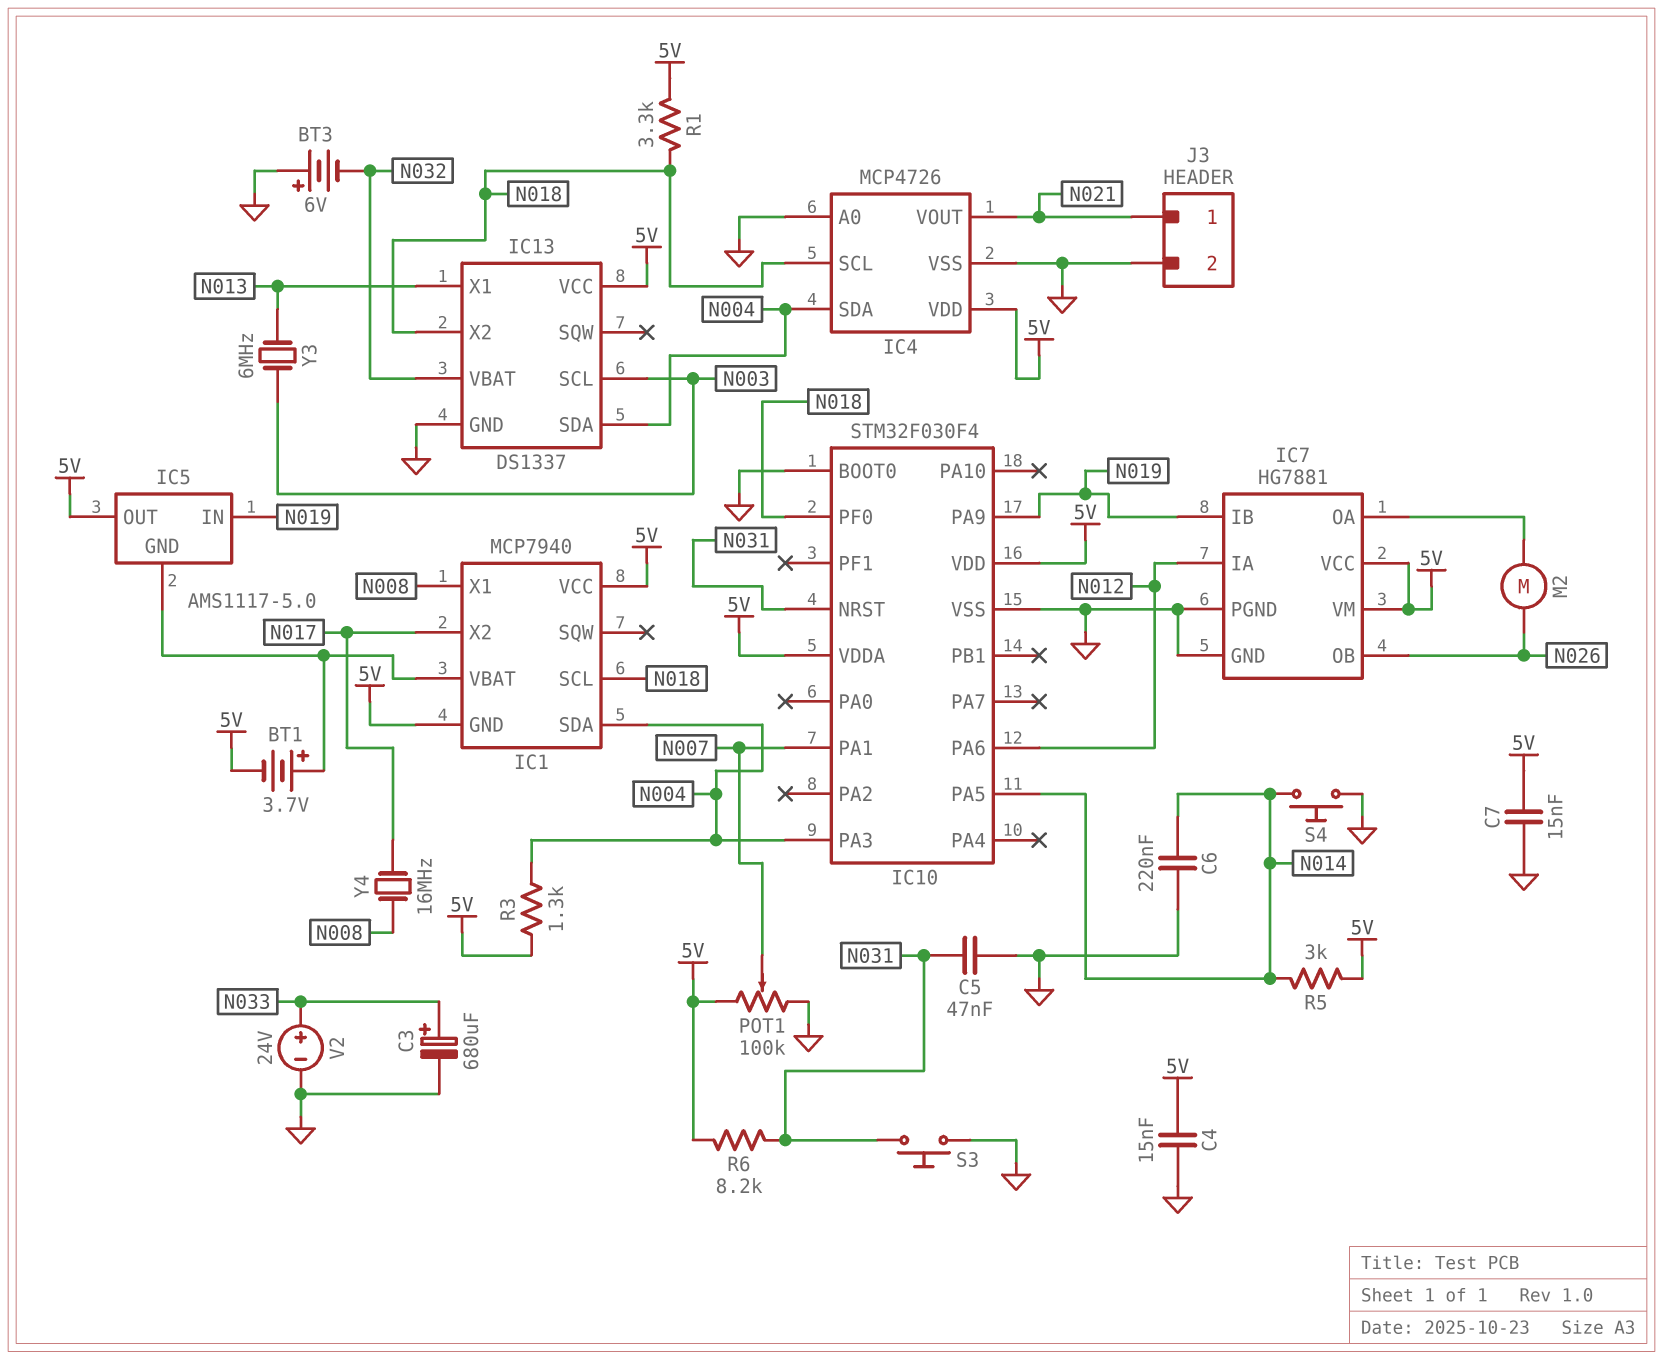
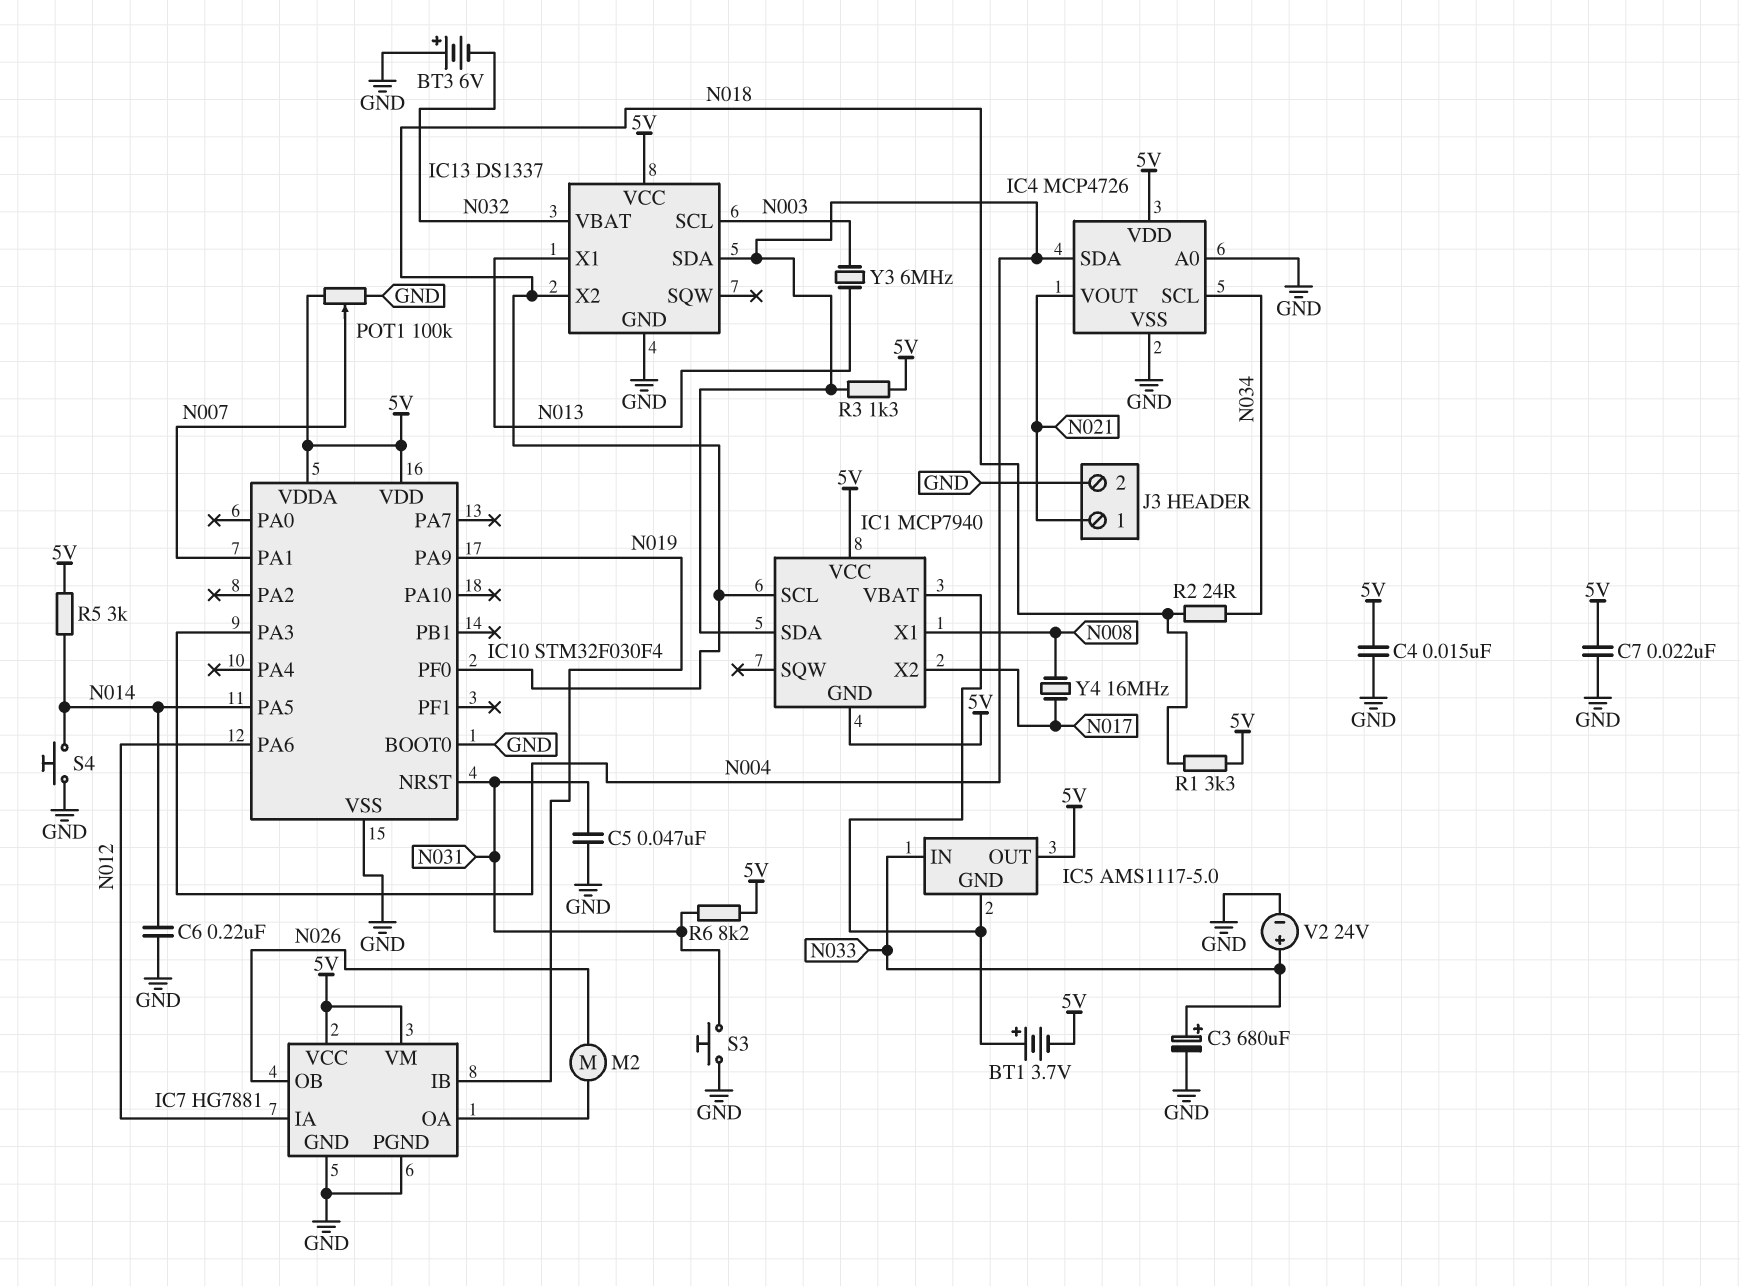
C7: 15nF (5V, GND) -> 22nF (5V, GND)
IC4 pin SCL: N018 -> N034
IC5 pin IN: N019 -> N033
R2: none -> 24 (N018, N034)

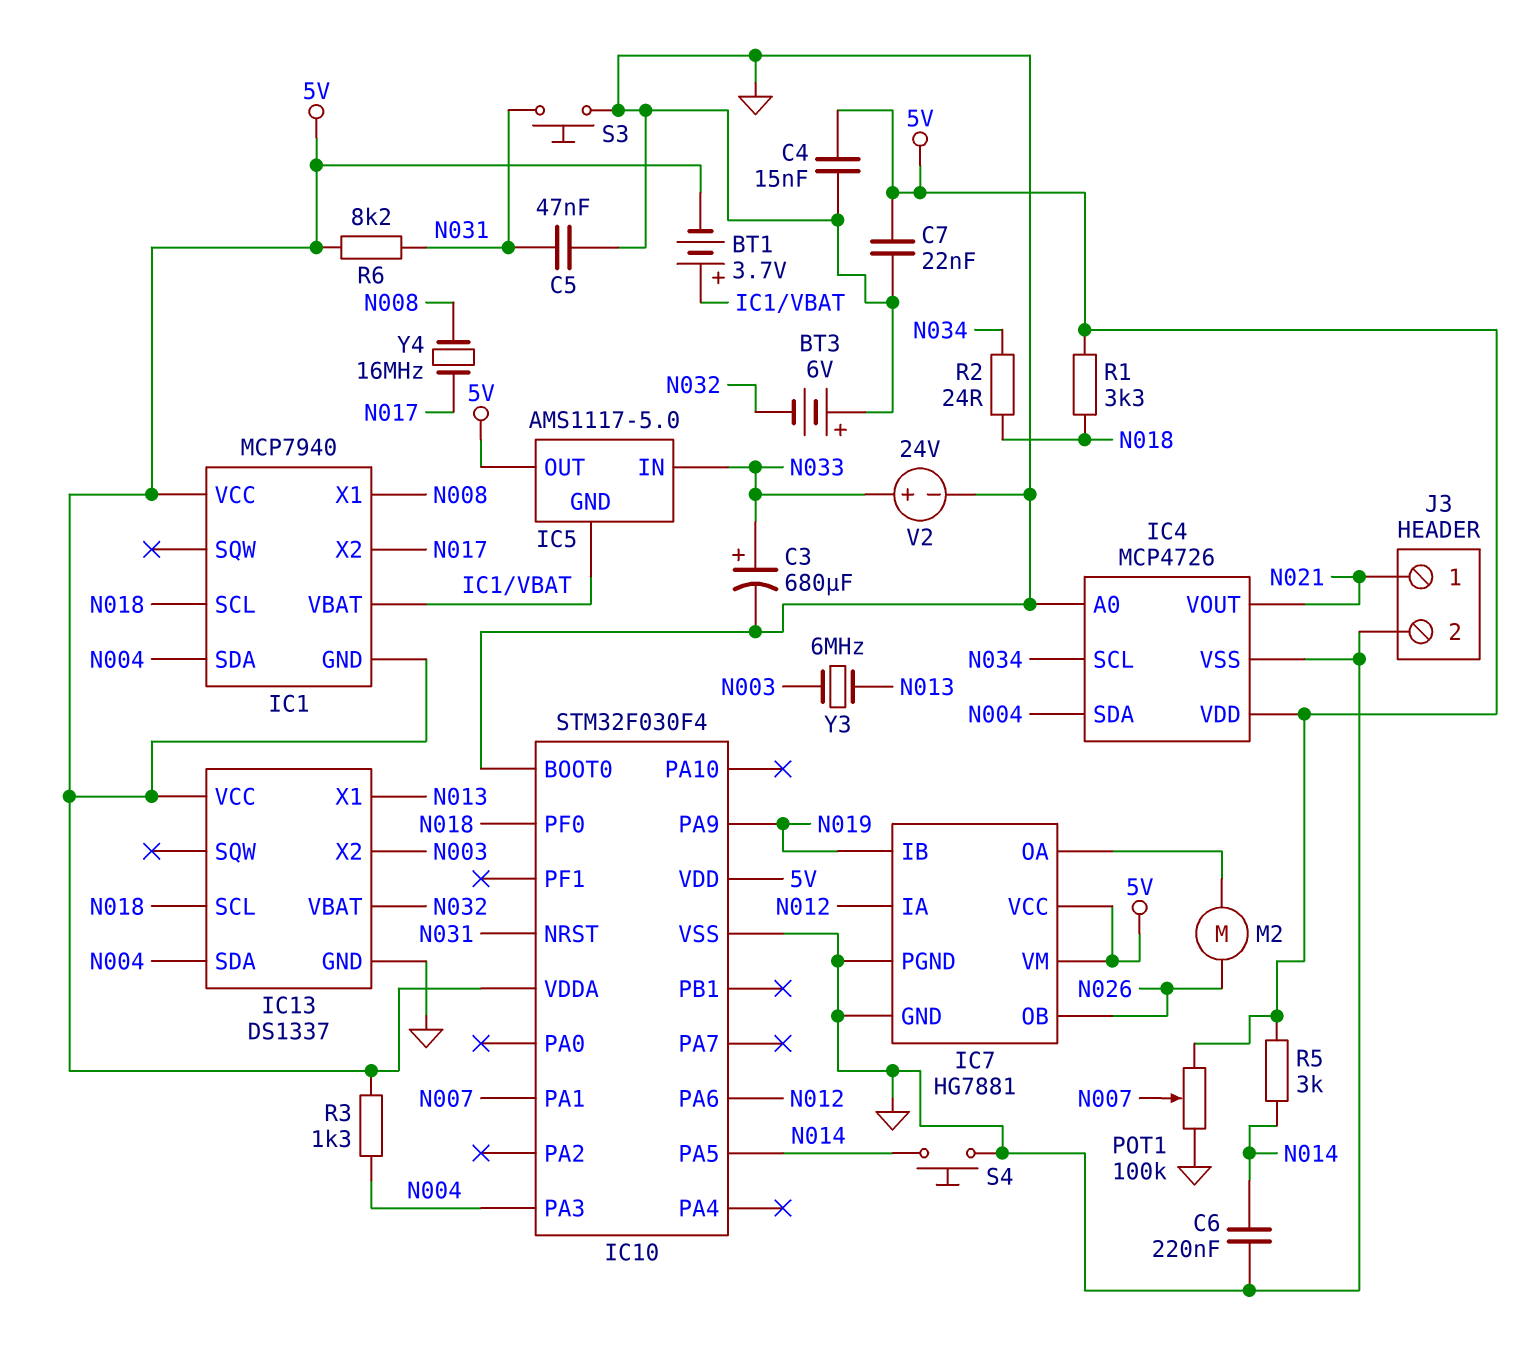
IC13 pin SCL: N003 -> N018
IC13 pin X2: N018 -> N003

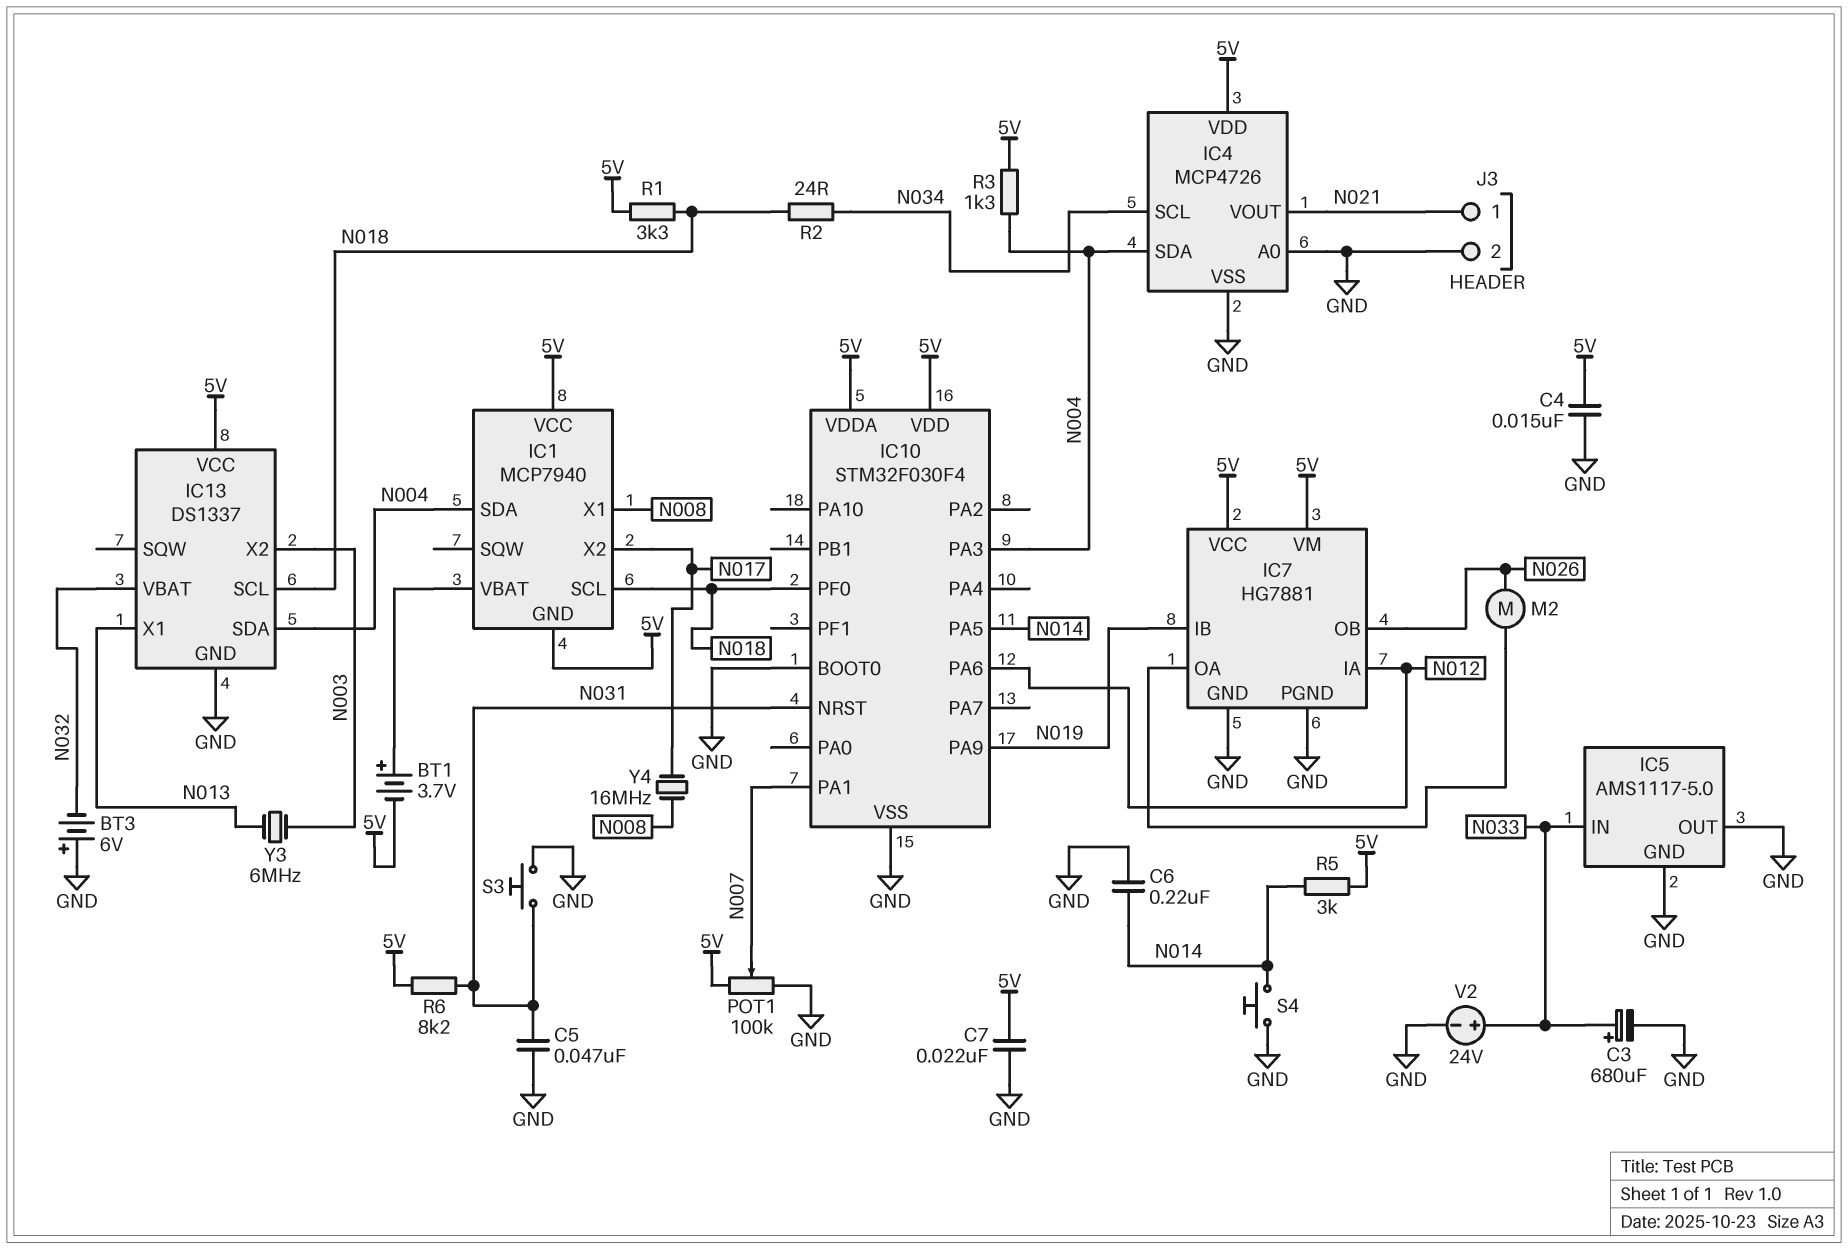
IC5 pin GND: IC1/VBAT -> GND
IC5 pin OUT: 5V -> GND

